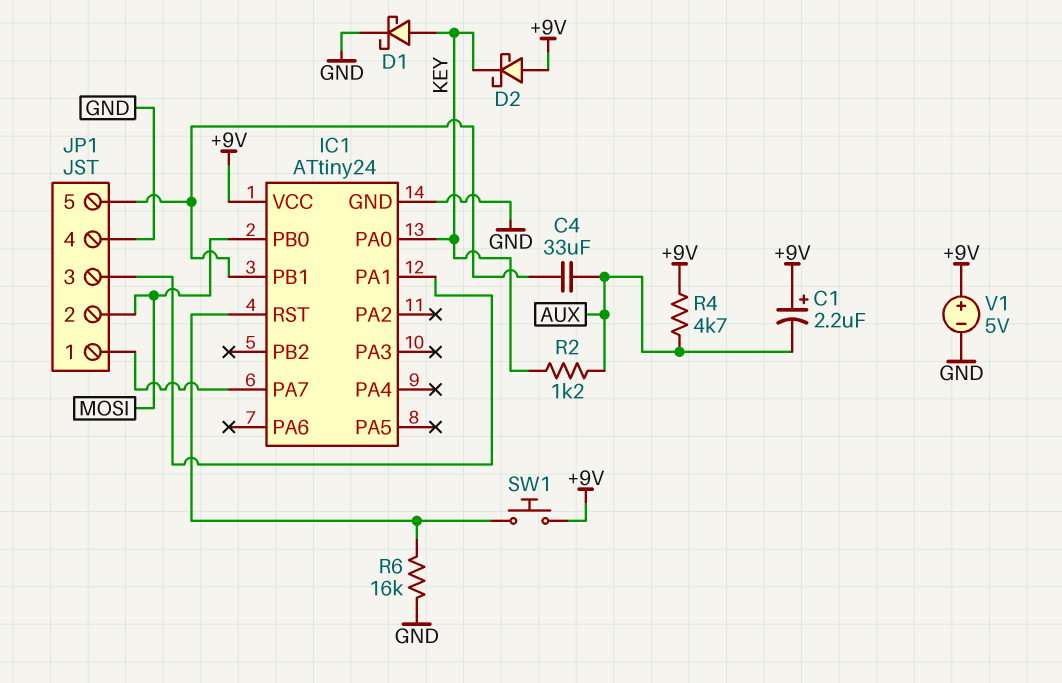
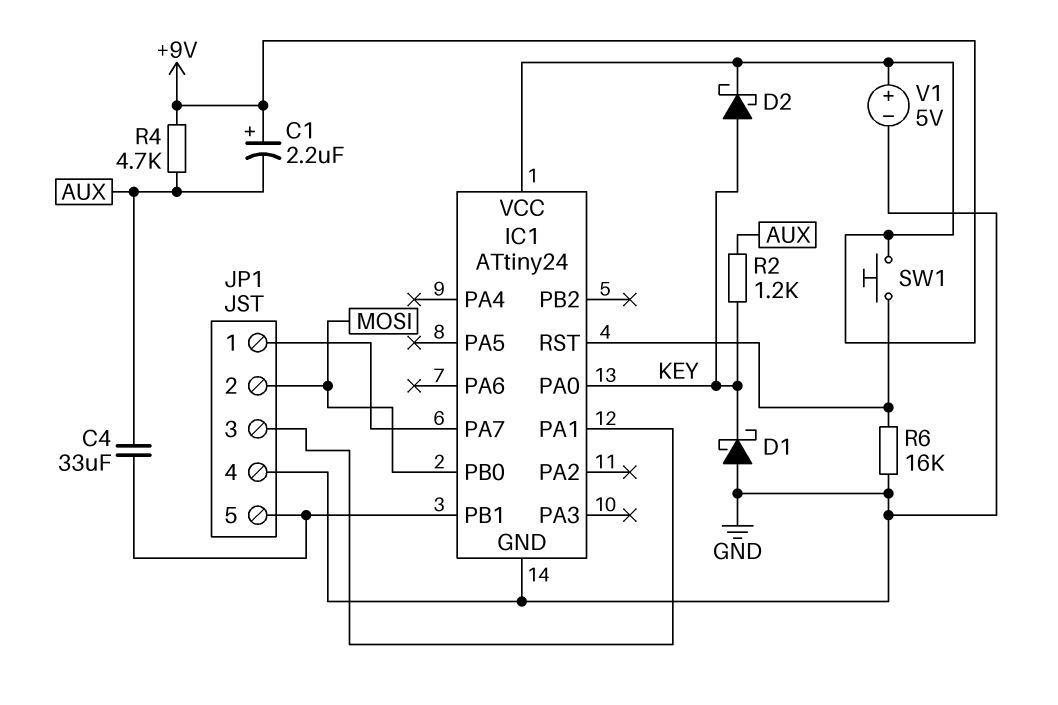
D1: schottky (A KEY, K GND) -> schottky (A GND, K KEY)
D2: schottky (A +9V, K KEY) -> schottky (A KEY, K +9V)

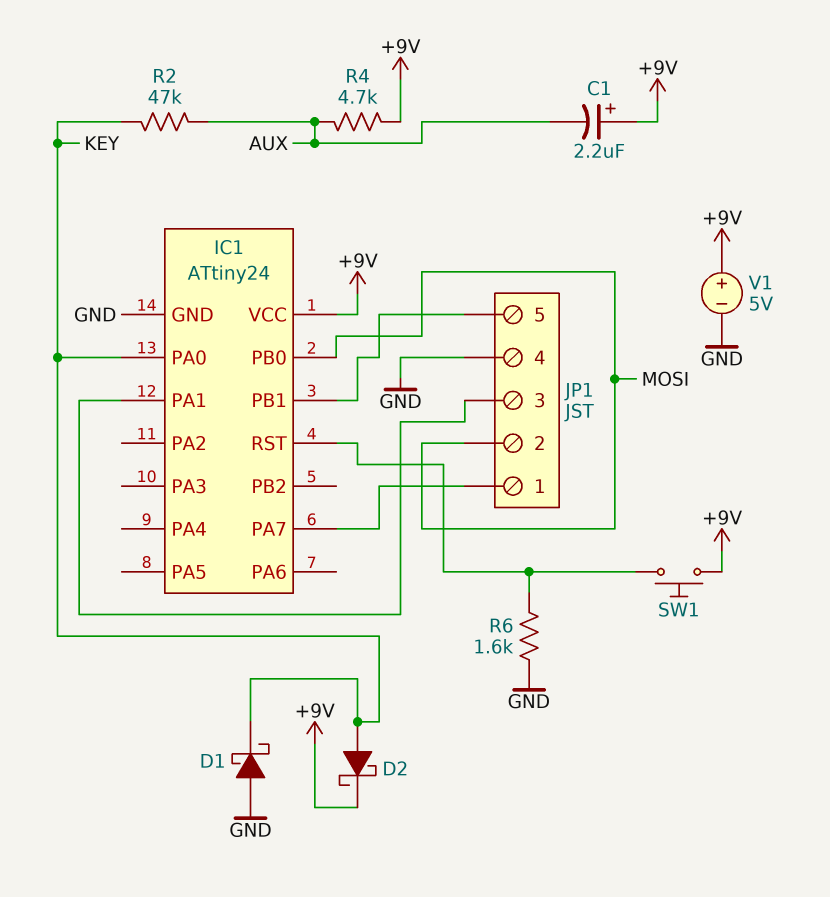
C4: 33uF (AUX, IC1/PB1) -> none
R2: 1.2k (AUX, KEY) -> 47k (AUX, KEY)
R6: 16k (GND, IC1/RST) -> 1.6k (GND, IC1/RST)

